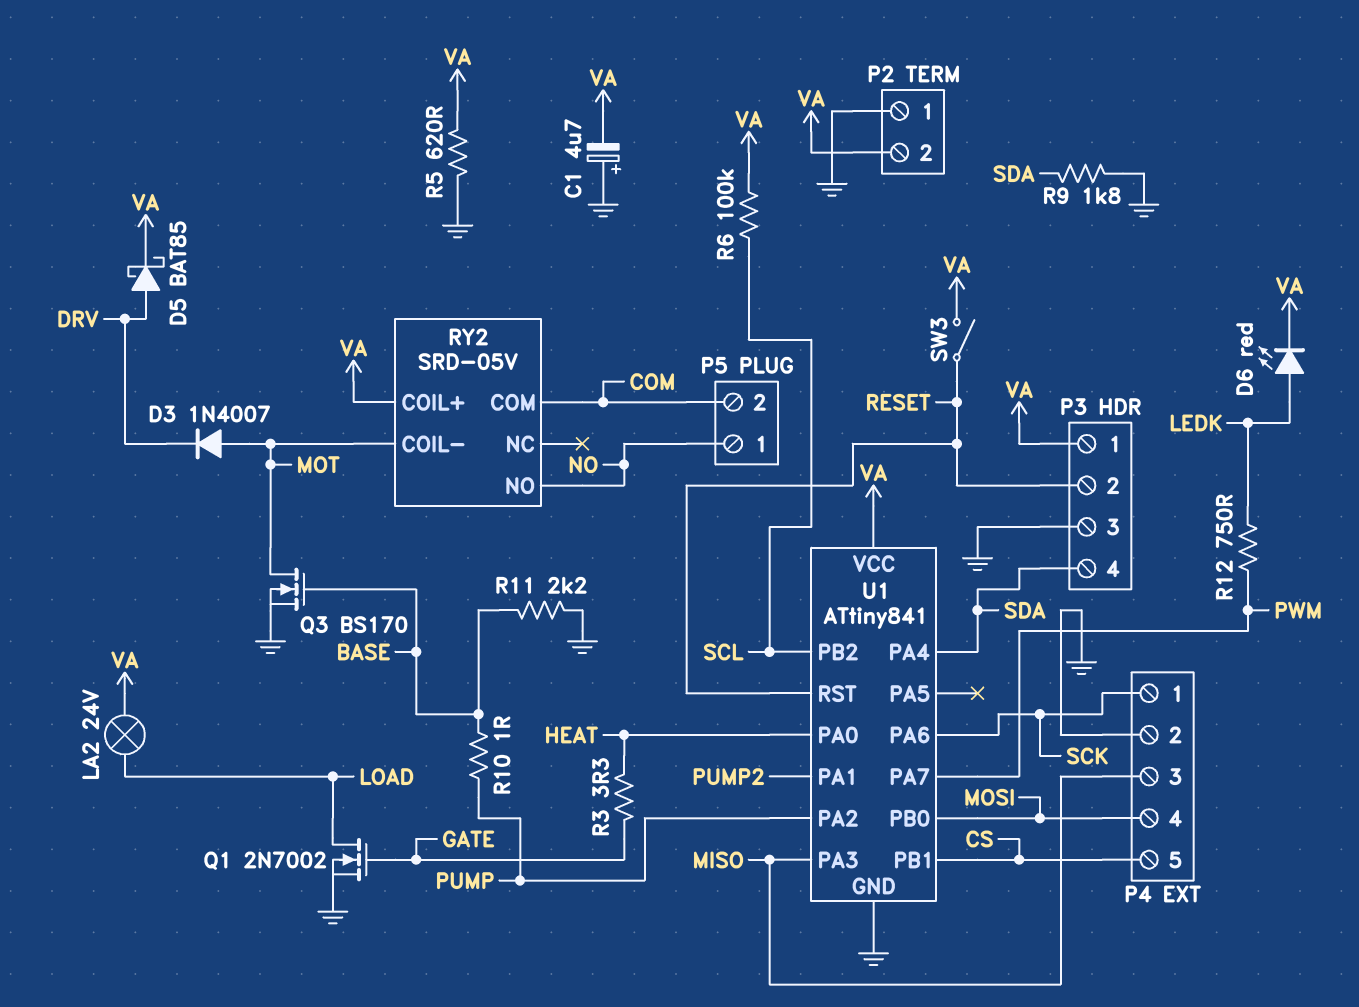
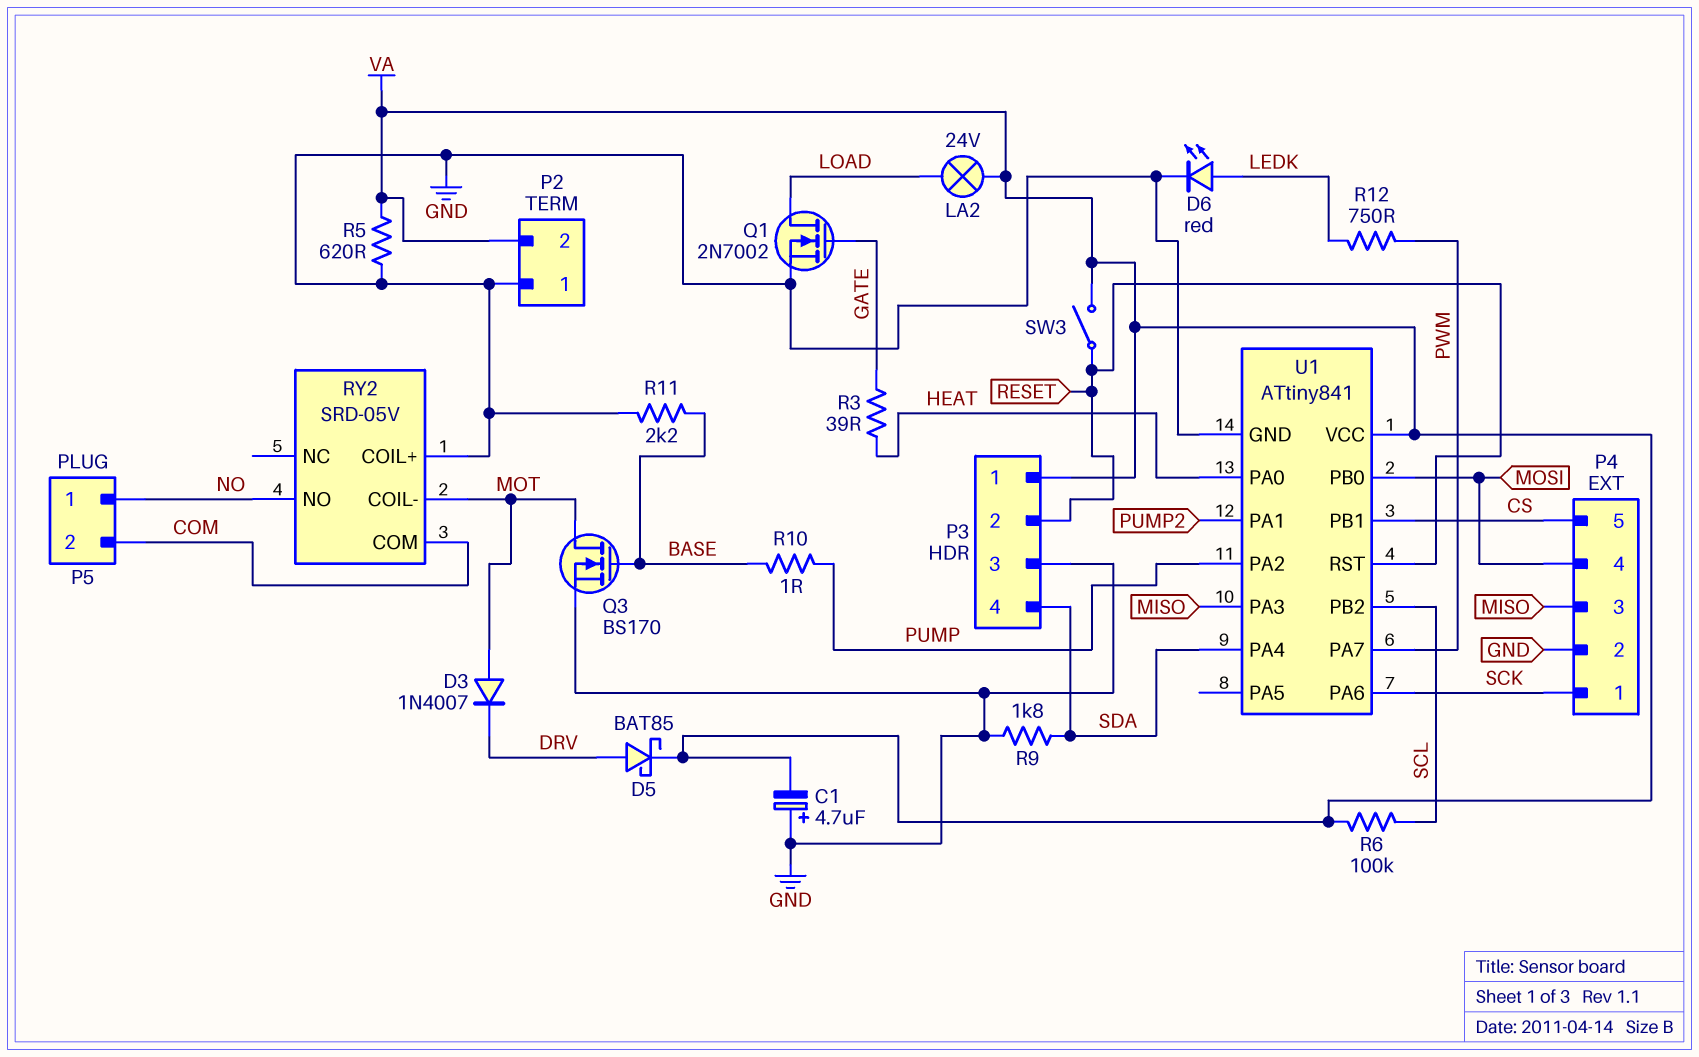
D6: LED red (A LEDK, K VA) -> LED red (A LEDK, K GND)
R3: 3.3 (GATE, HEAT) -> 39 (GATE, HEAT)
RY2 pin COIL+: VA -> GND

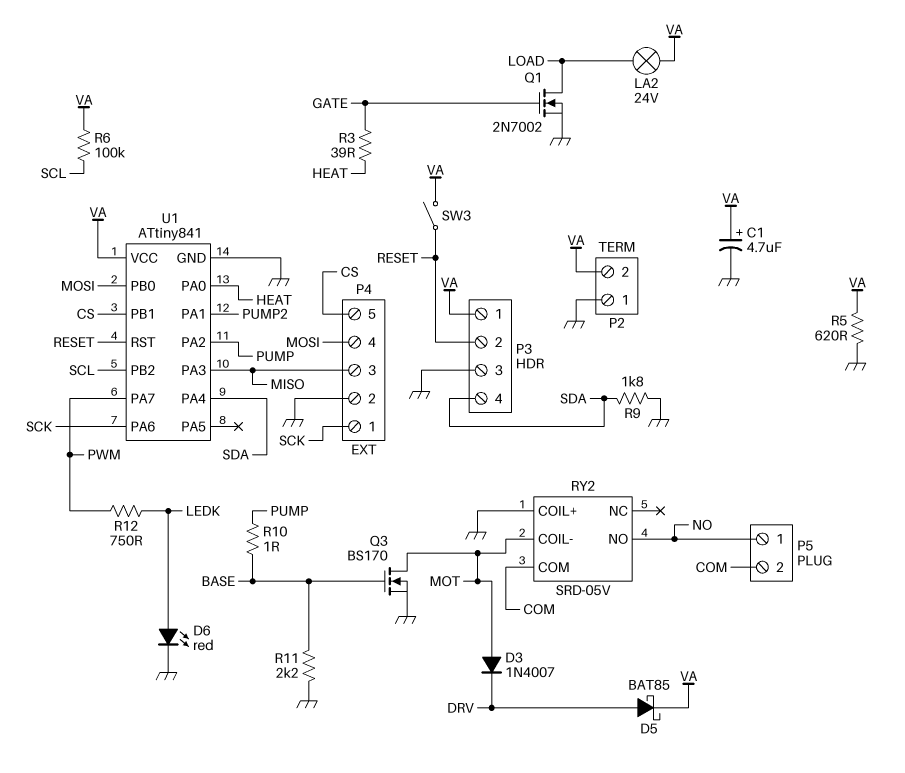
C1: 4.7uF (plus GND, minus VA) -> 4.7uF (plus VA, minus GND)

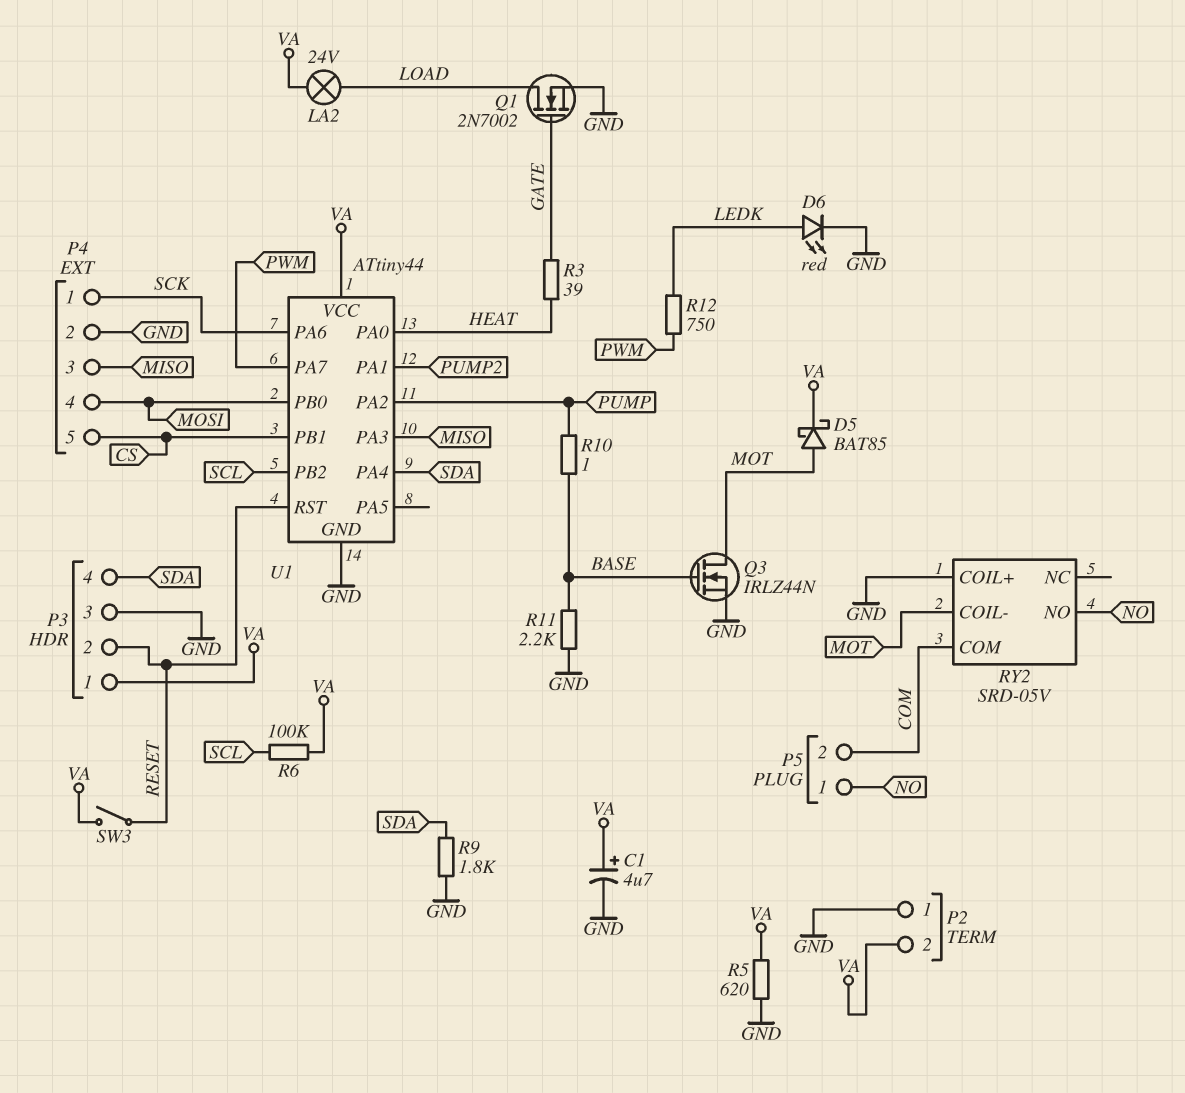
D3: diode 1N4007 (A MOT, K DRV) -> none
D5: schottky BAT85 (A DRV, K VA) -> schottky BAT85 (A MOT, K VA)
Q3: NMOS BS170 (G BASE, D MOT, S GND) -> NMOS IRLZ44N (G BASE, D MOT, S GND)
U1: ATtiny841 -> ATtiny44

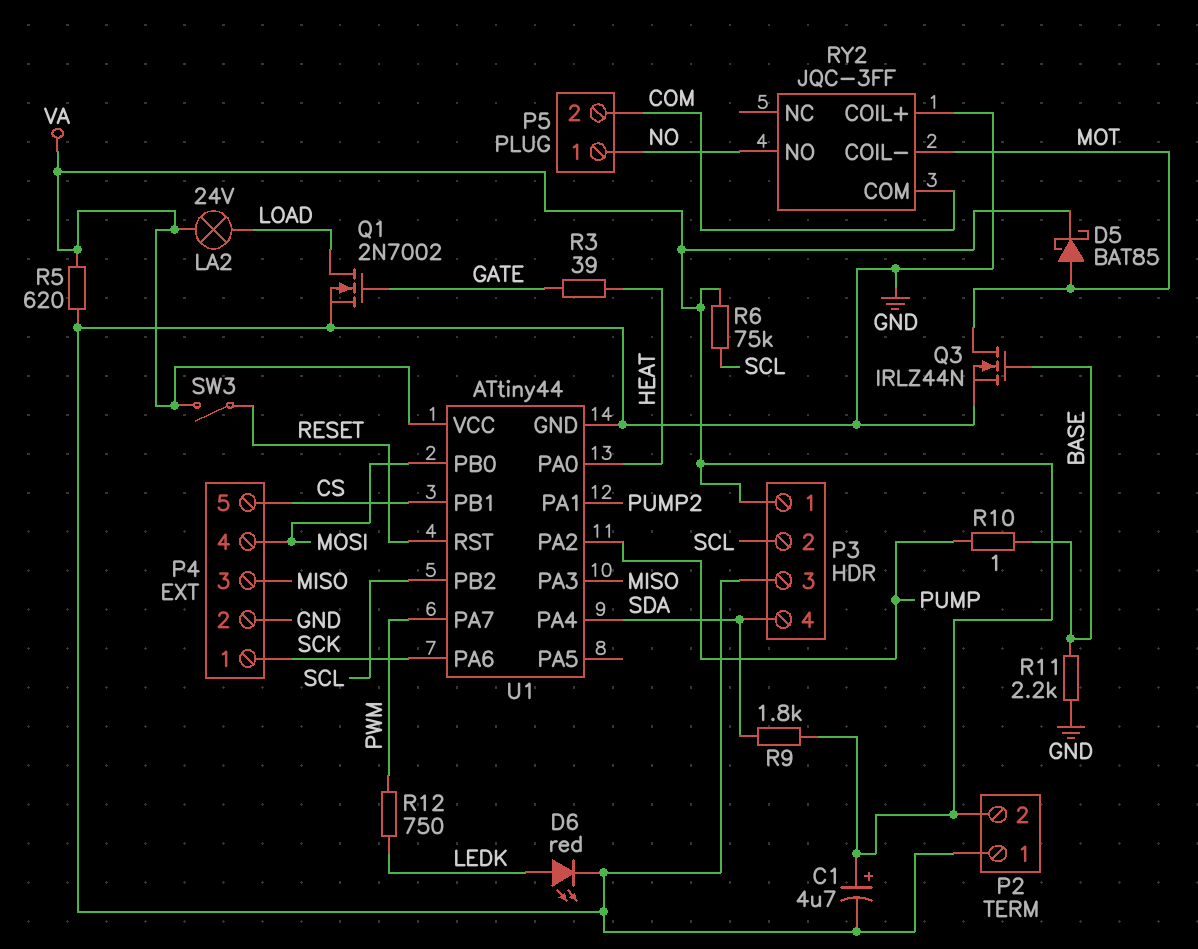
P3 pin 2: RESET -> SCL
R6: 100k (SCL, VA) -> 75k (SCL, VA)
R9: 1.8k (GND, SDA) -> 1.8k (SDA, VA)
RY2: SRD-05V -> JQC-3FF

